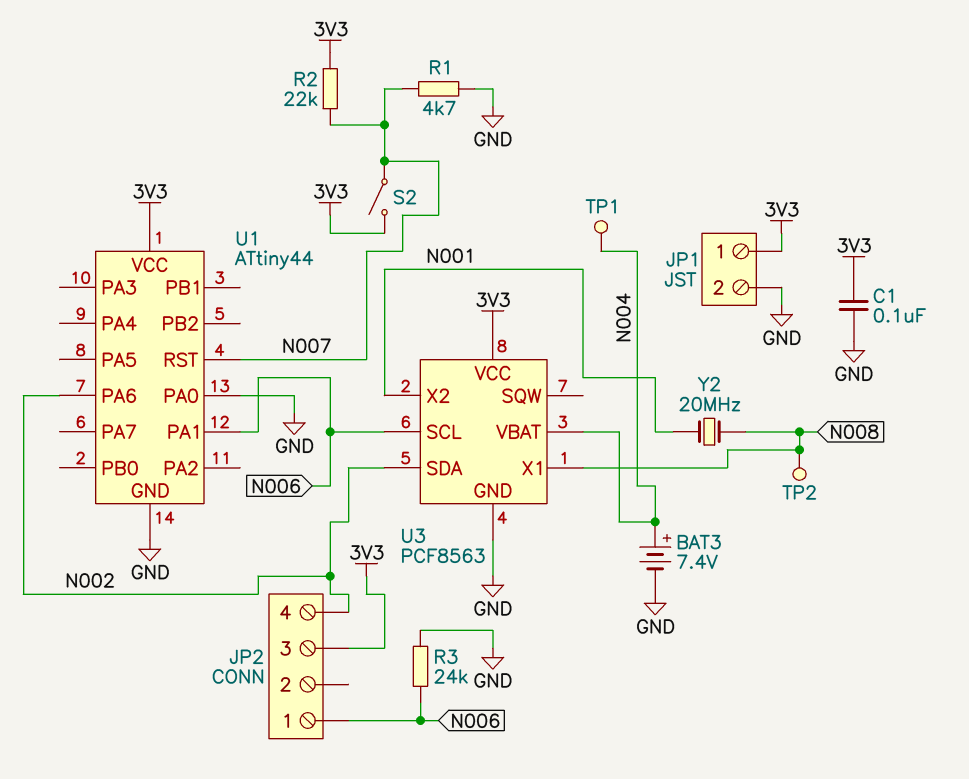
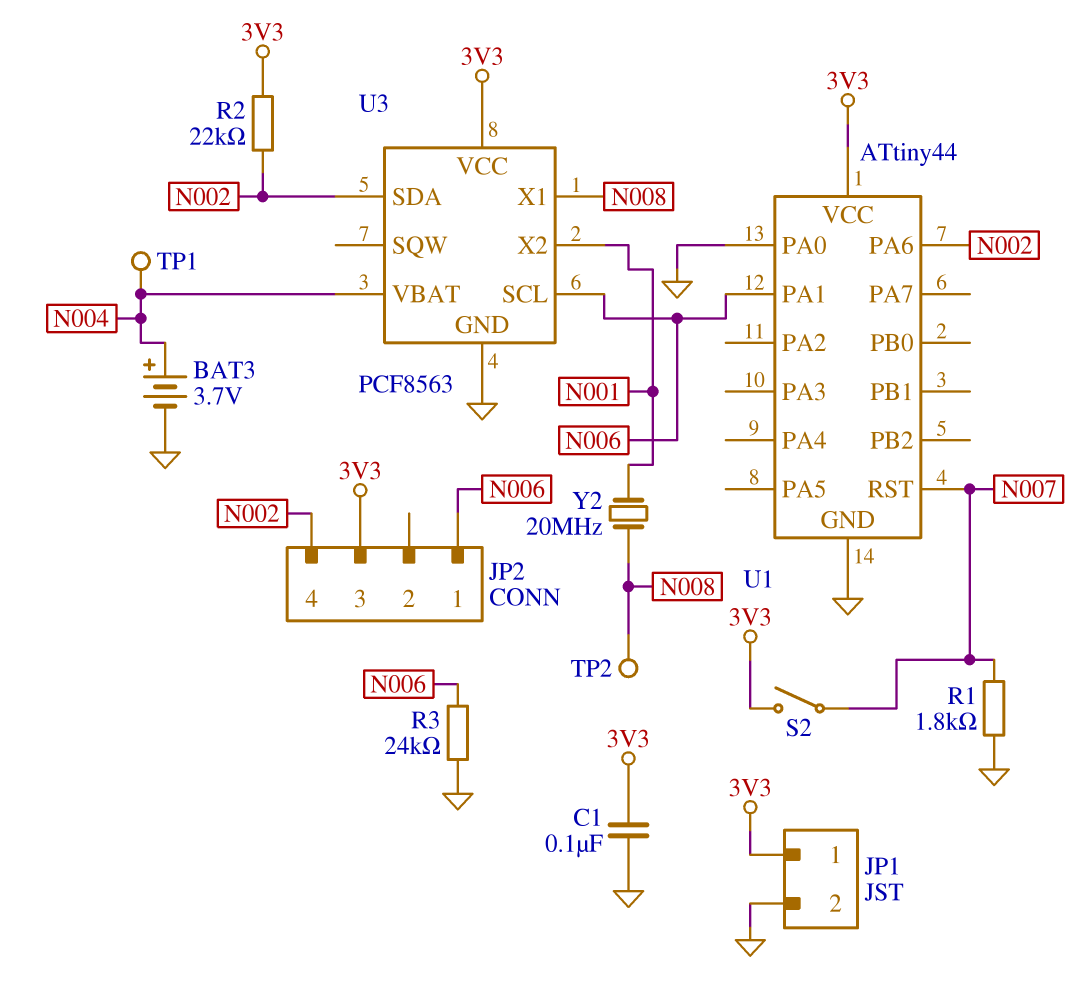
BAT3: 7.4V (plus N004, minus GND) -> 3.7V (plus N004, minus GND)
R1: 4.7k (GND, N007) -> 1.8k (GND, N007)
R2: 22k (3V3, N007) -> 22k (3V3, N002)

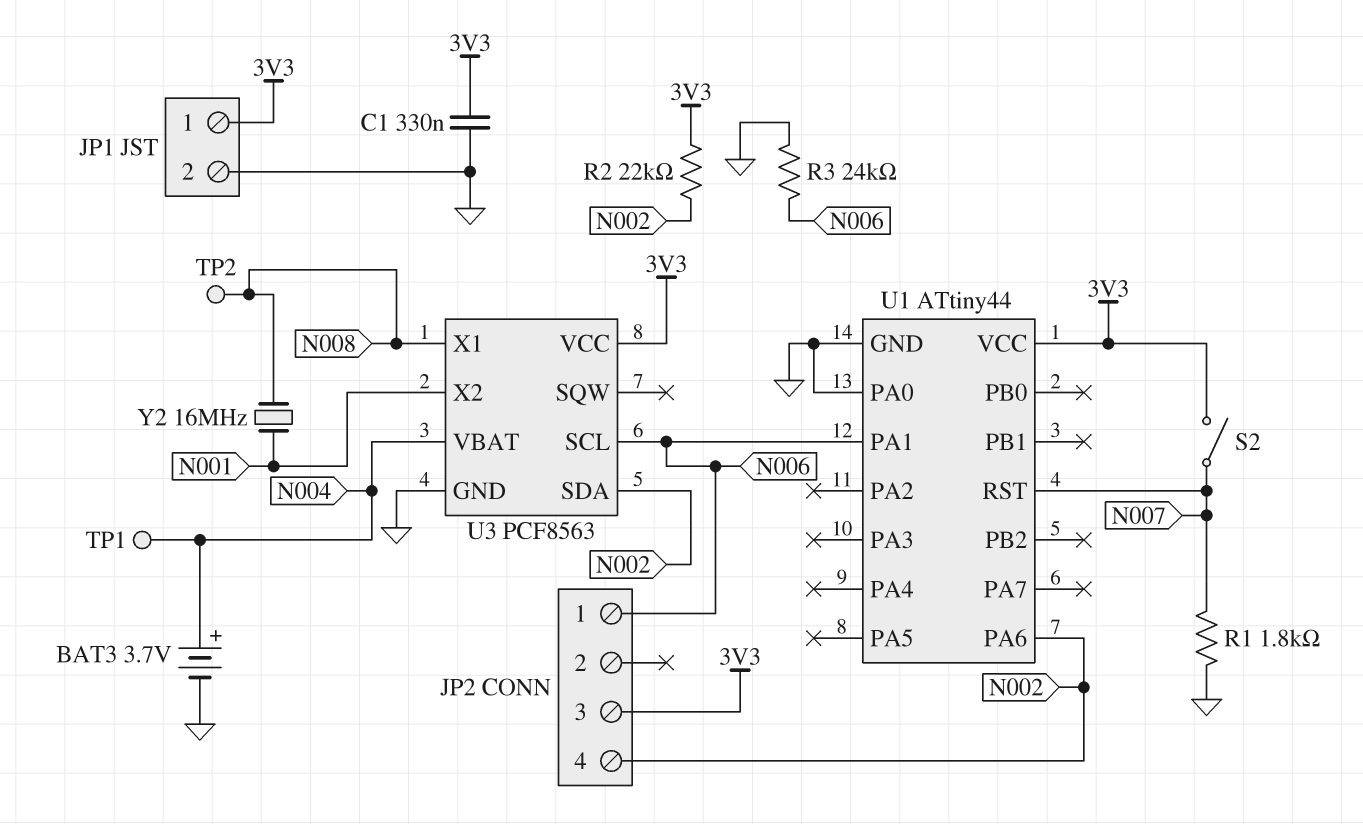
C1: 100nF (3V3, GND) -> 330nF (3V3, GND)
Y2: 20MHz (N001, N008) -> 16MHz (N001, N008)

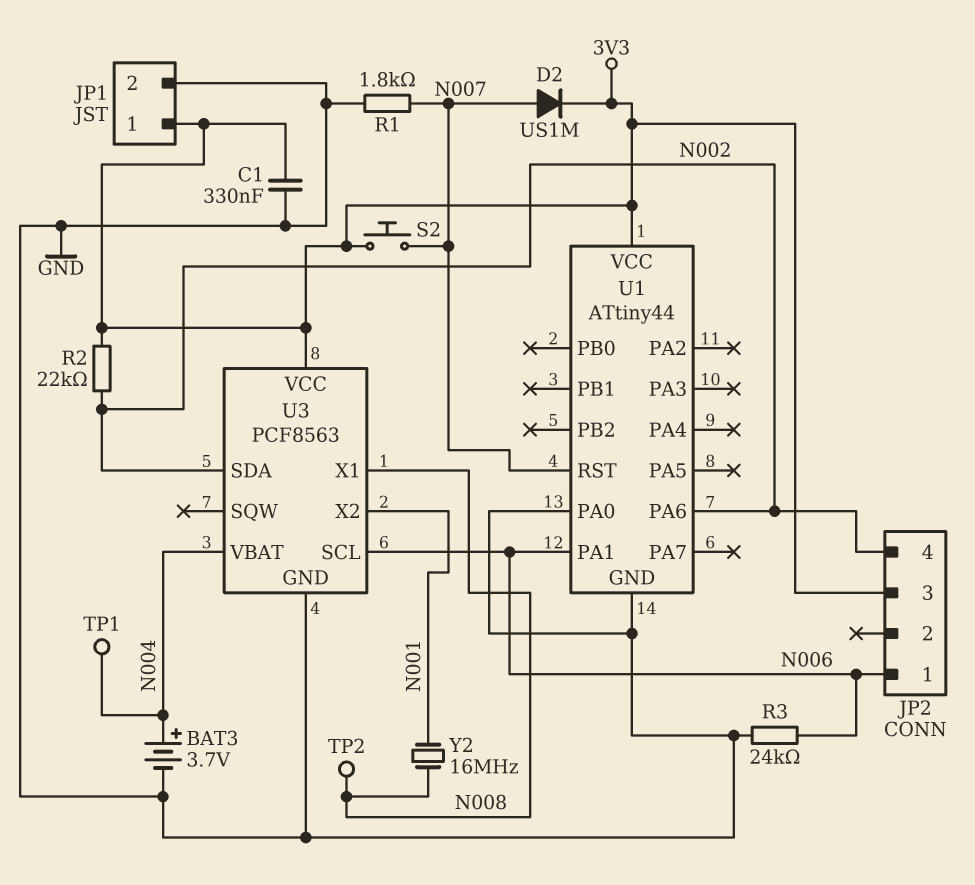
D2: none -> diode US1M (A N007, K 3V3)
S2: switch (3V3, N007) -> button (3V3, N007)

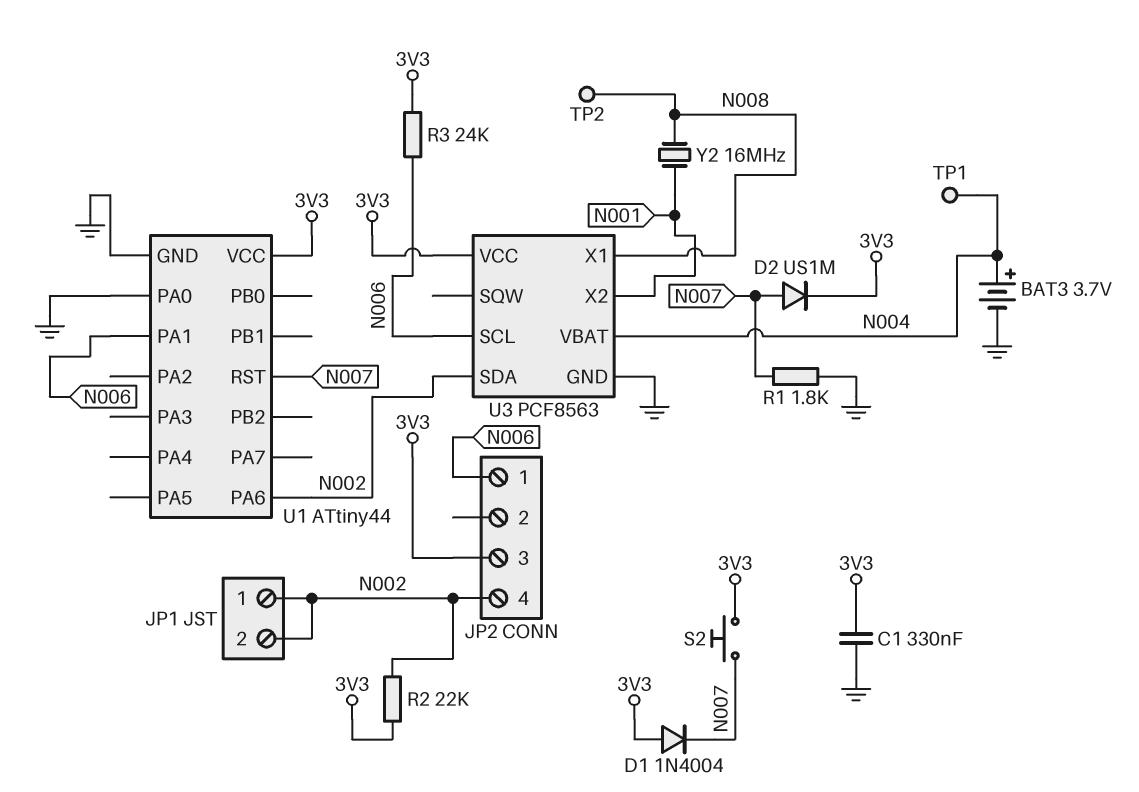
D1: none -> diode 1N4004 (A 3V3, K N007)
JP1 pin 1: 3V3 -> N002
JP1 pin 2: GND -> N002
R3: 24k (GND, N006) -> 24k (3V3, N006)

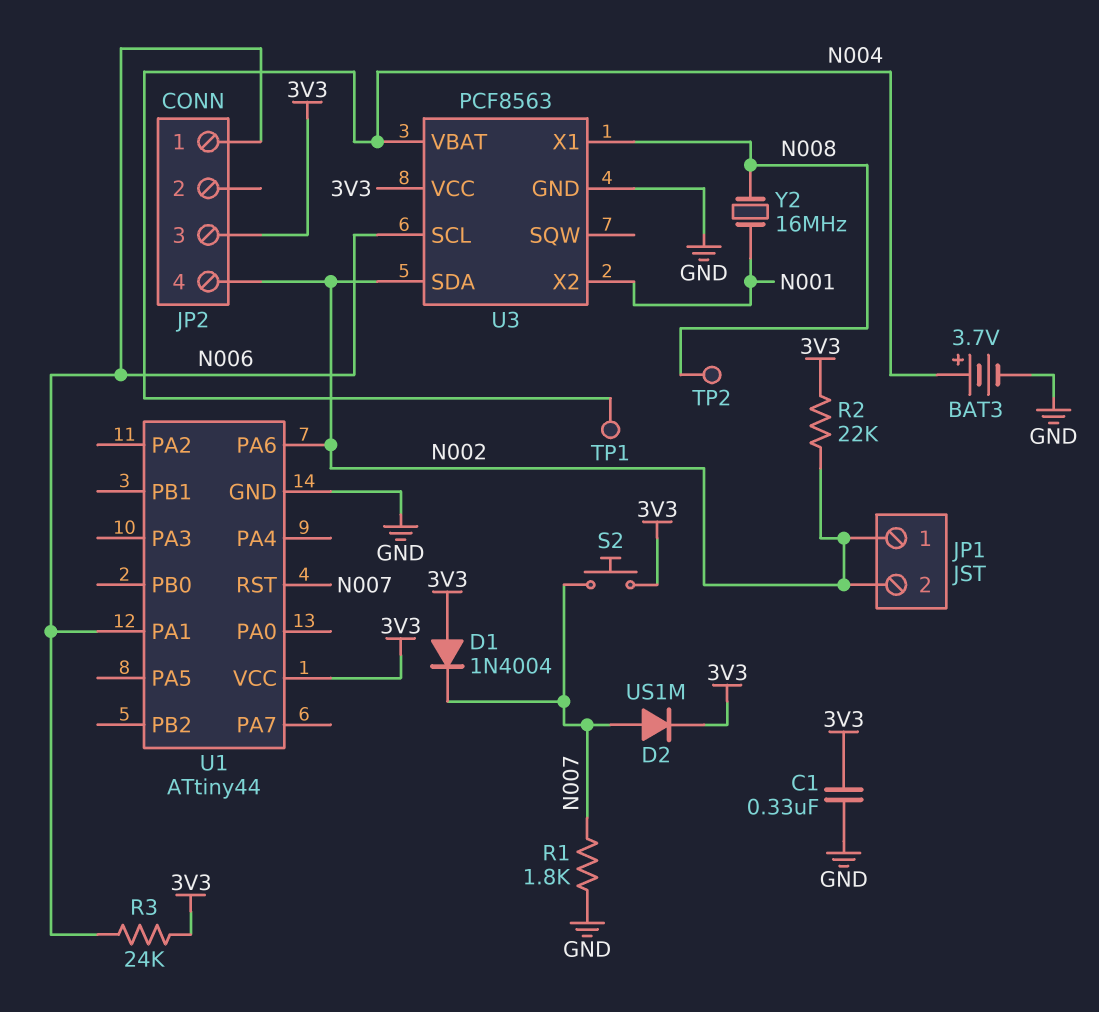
U1 pin PA0: GND -> none

